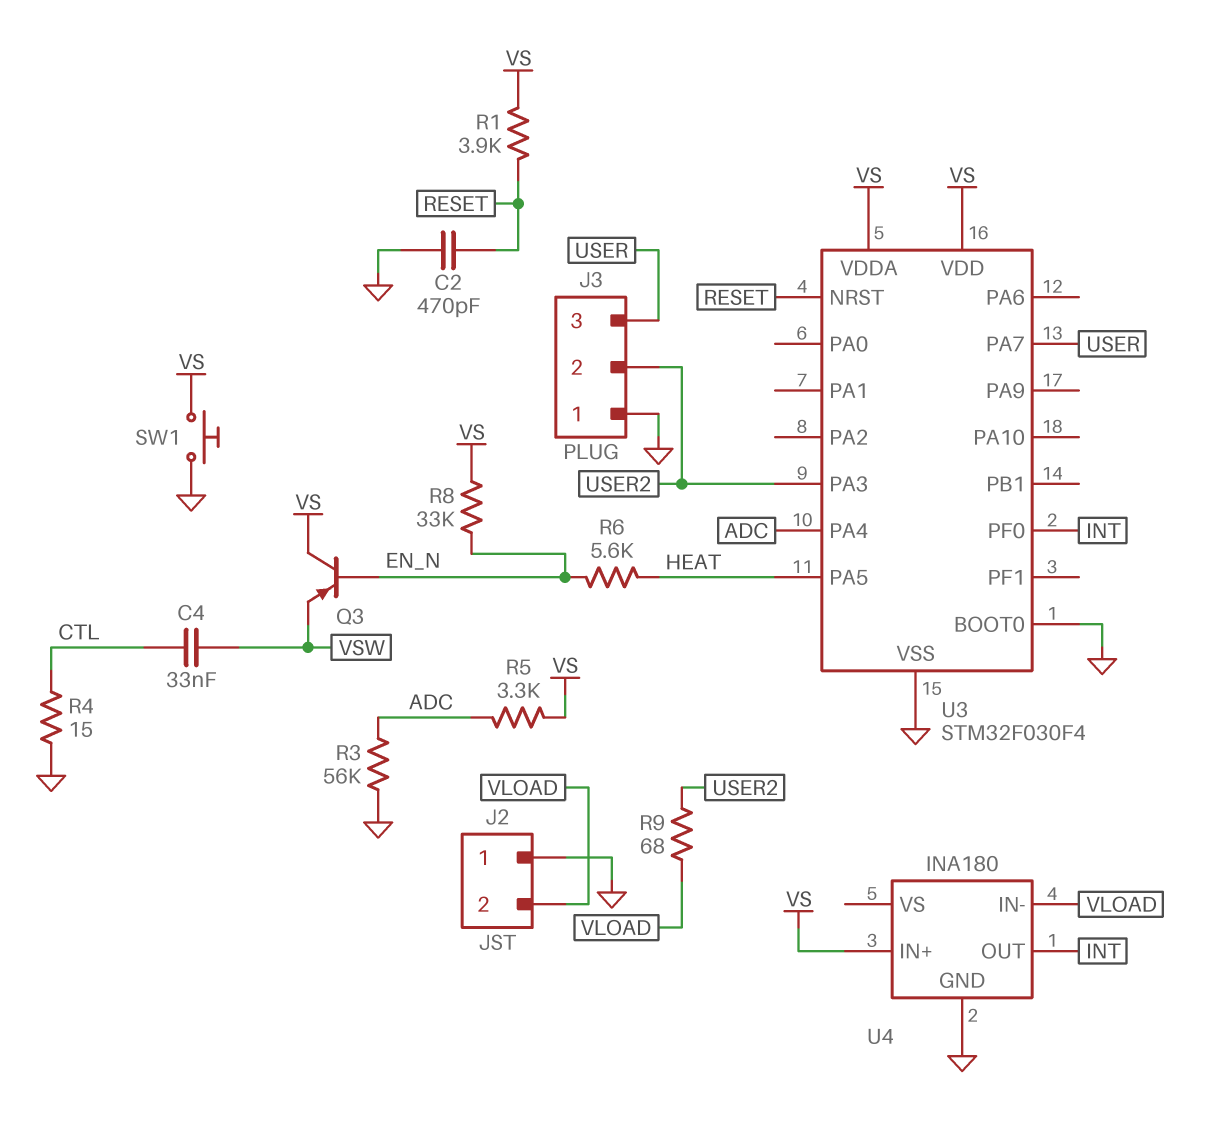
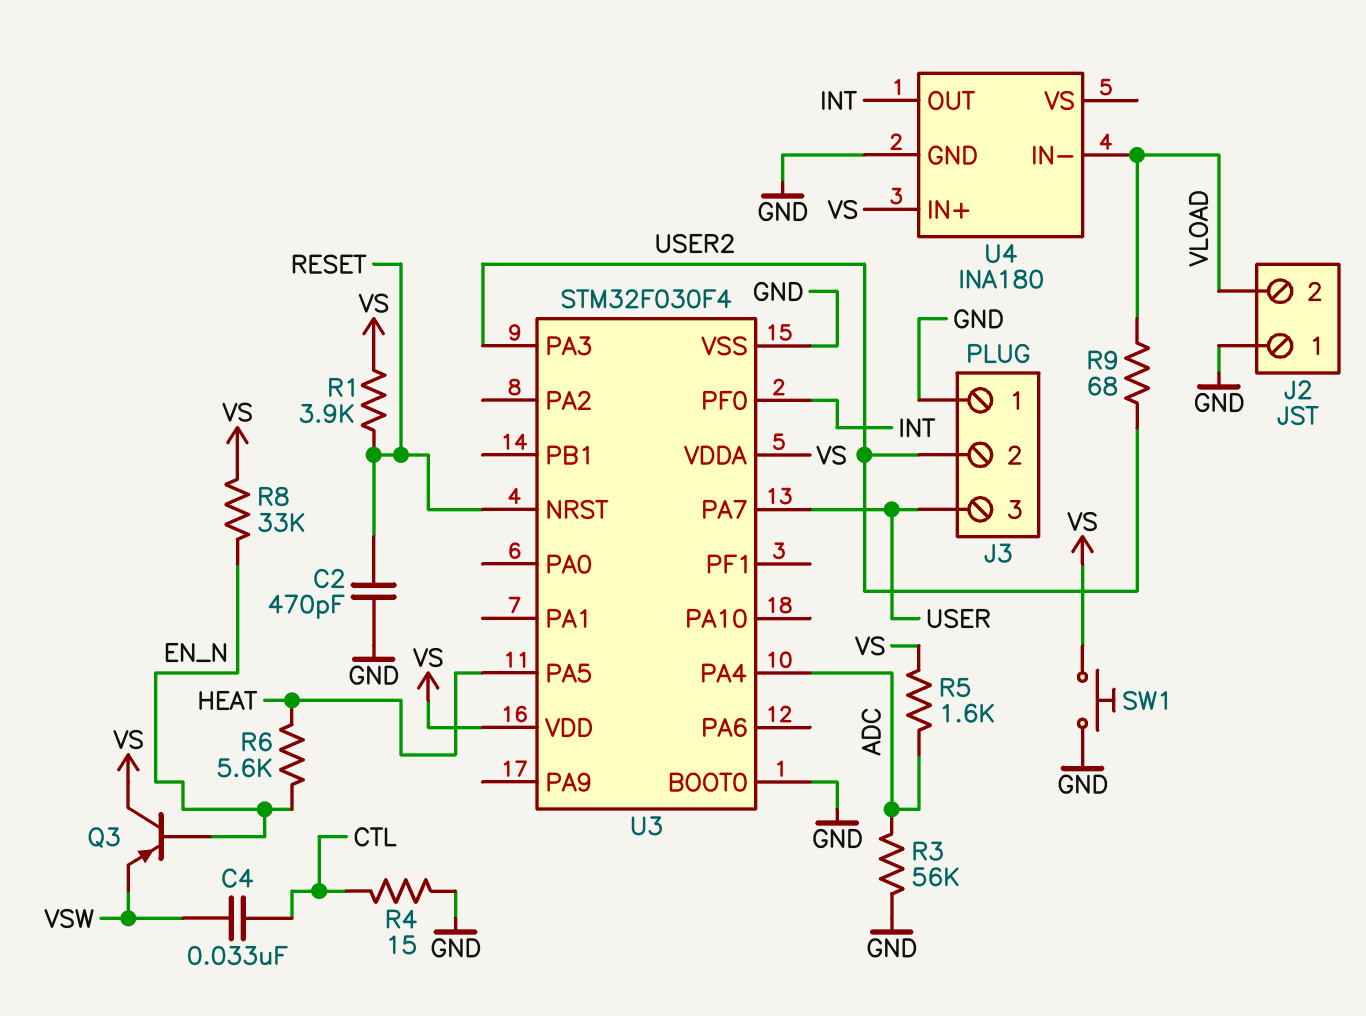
R5: 3.3k (ADC, VS) -> 1.6k (ADC, VS)

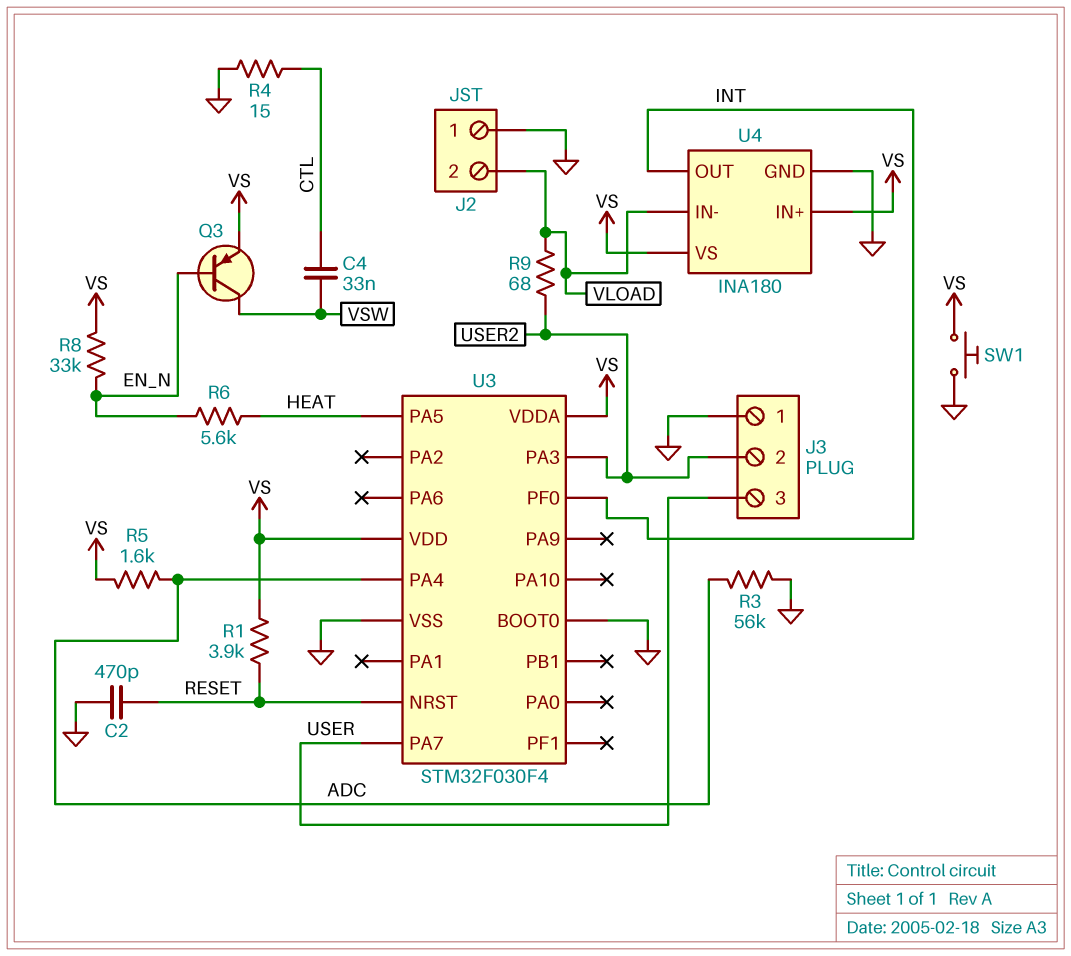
Q3: PNP (B EN_N, C VS, E VSW) -> PNP (B EN_N, C VSW, E VS)
U4 pin VS: none -> VS

